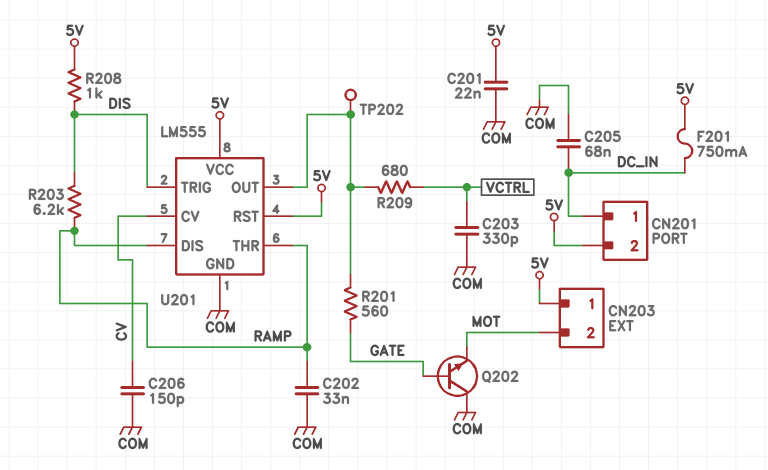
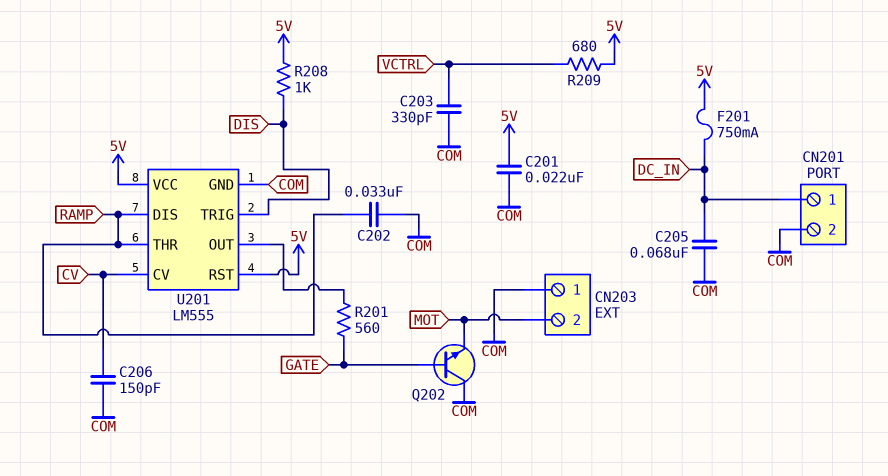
CN201 pin 2: 5V -> COM
CN203 pin 1: 5V -> COM
R203: 6.2k (DIS, RAMP) -> none
R209: 680 (U201/OUT, VCTRL) -> 680 (5V, VCTRL)
TP202: test point (U201/OUT) -> none

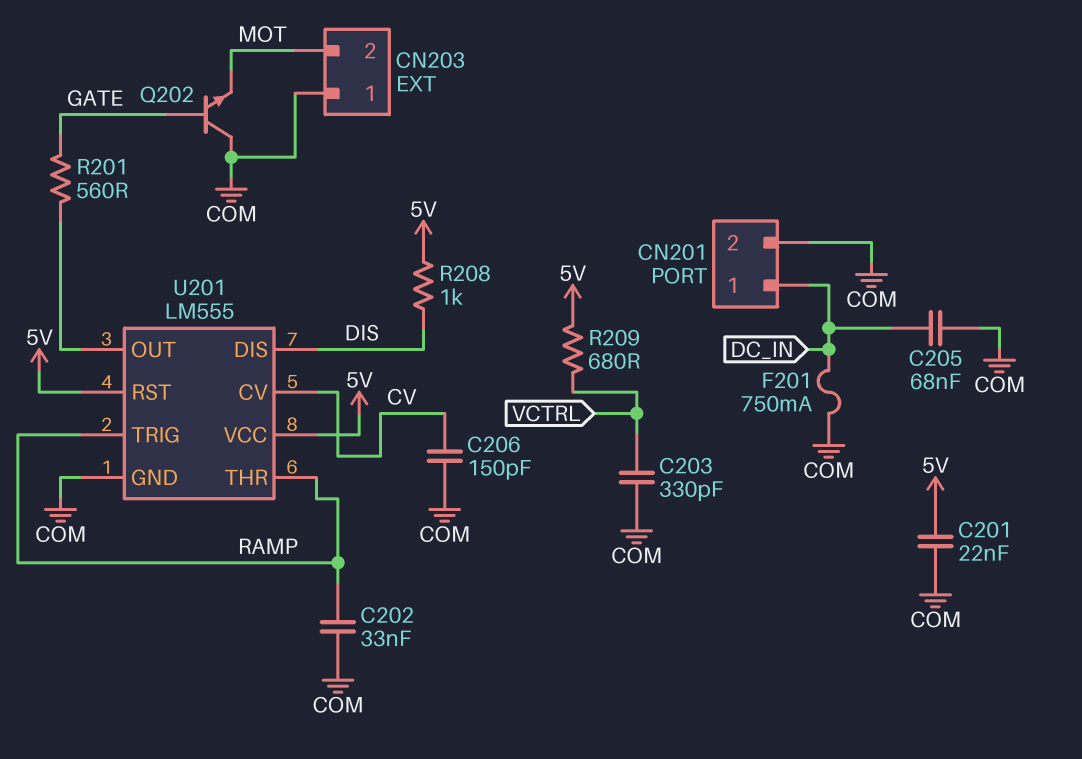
F201: 750mA (5V, DC_IN) -> 750mA (COM, DC_IN)
U201 pin DIS: RAMP -> DIS
U201 pin TRIG: DIS -> RAMP

